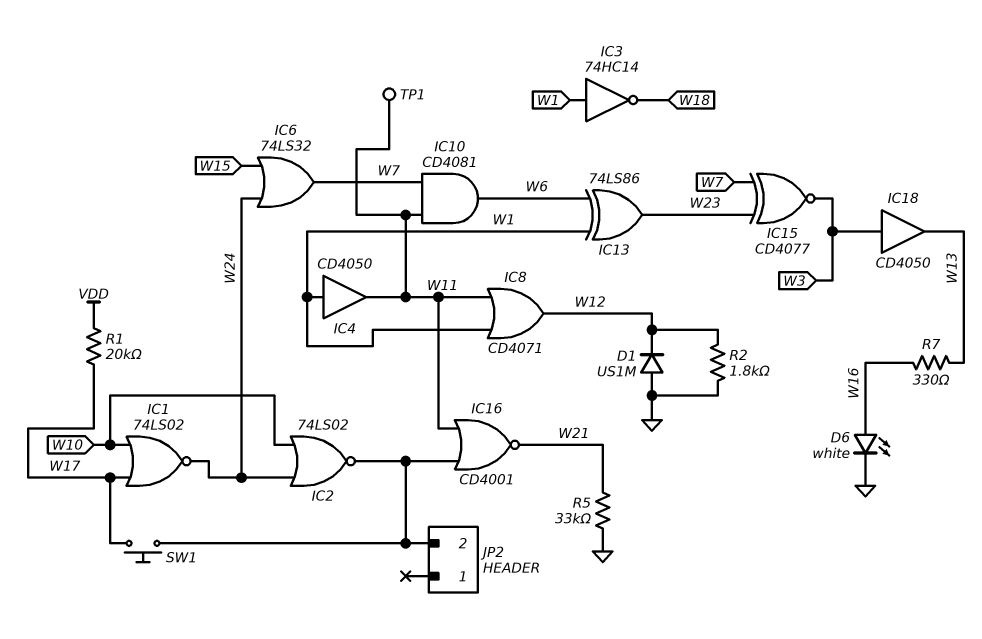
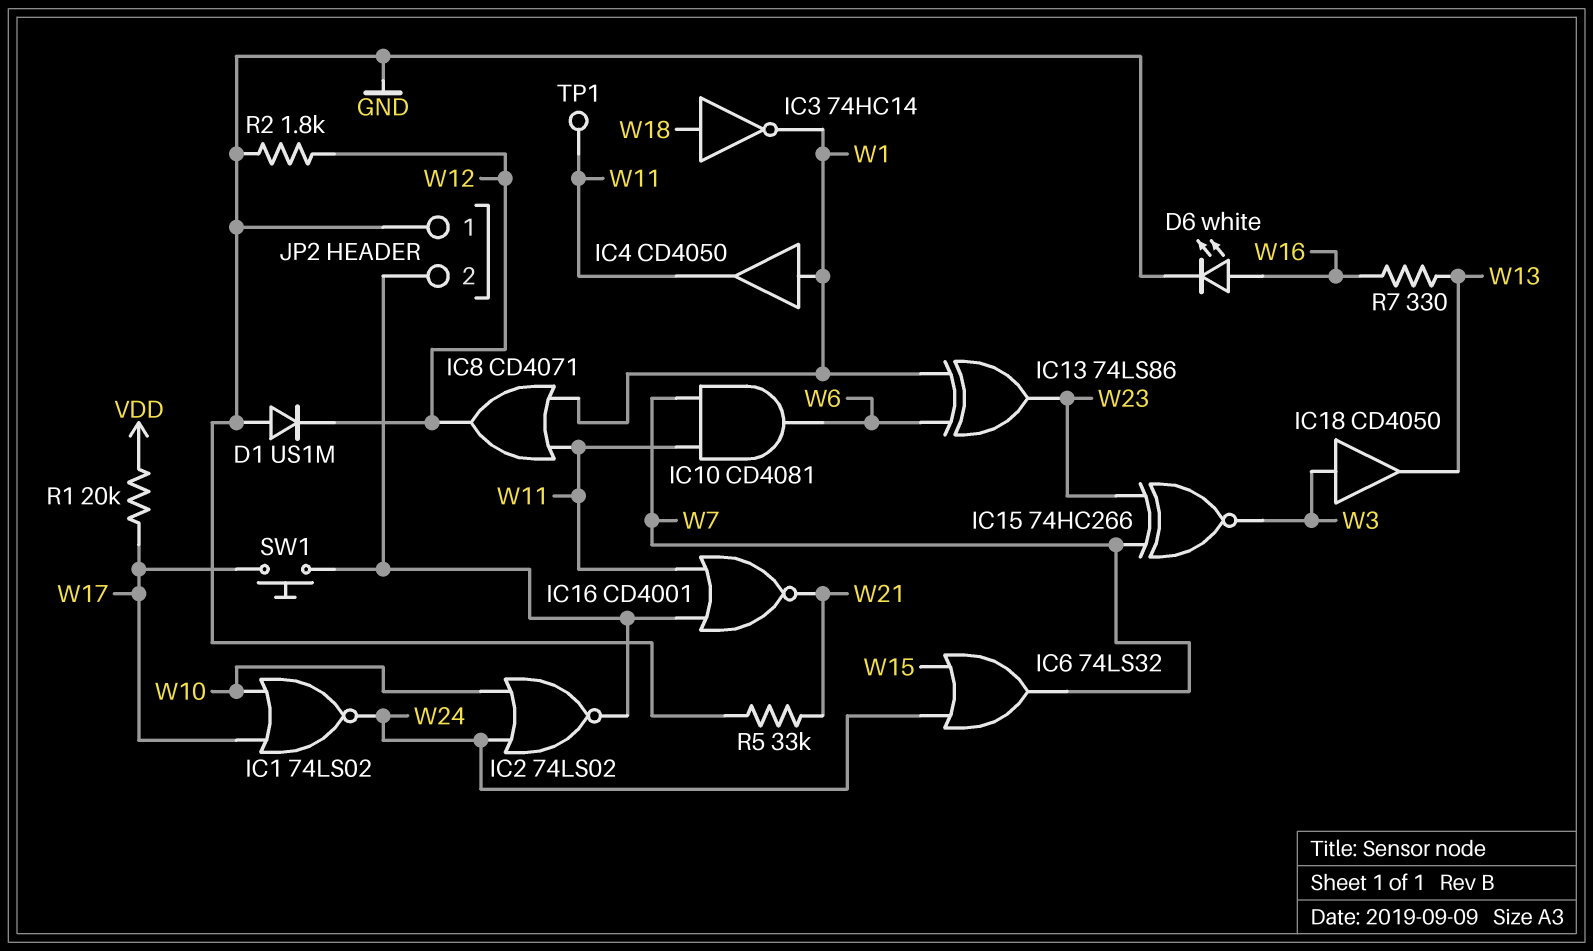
IC3: NOT 74HC14 (in W1, out W18) -> NOT 74HC14 (in W18, out W1)
IC15: XNOR CD4077 (in W7, in W23, out W3) -> XNOR 74HC266 (in W7, in W23, out W3)
JP2 pin 1: none -> GND

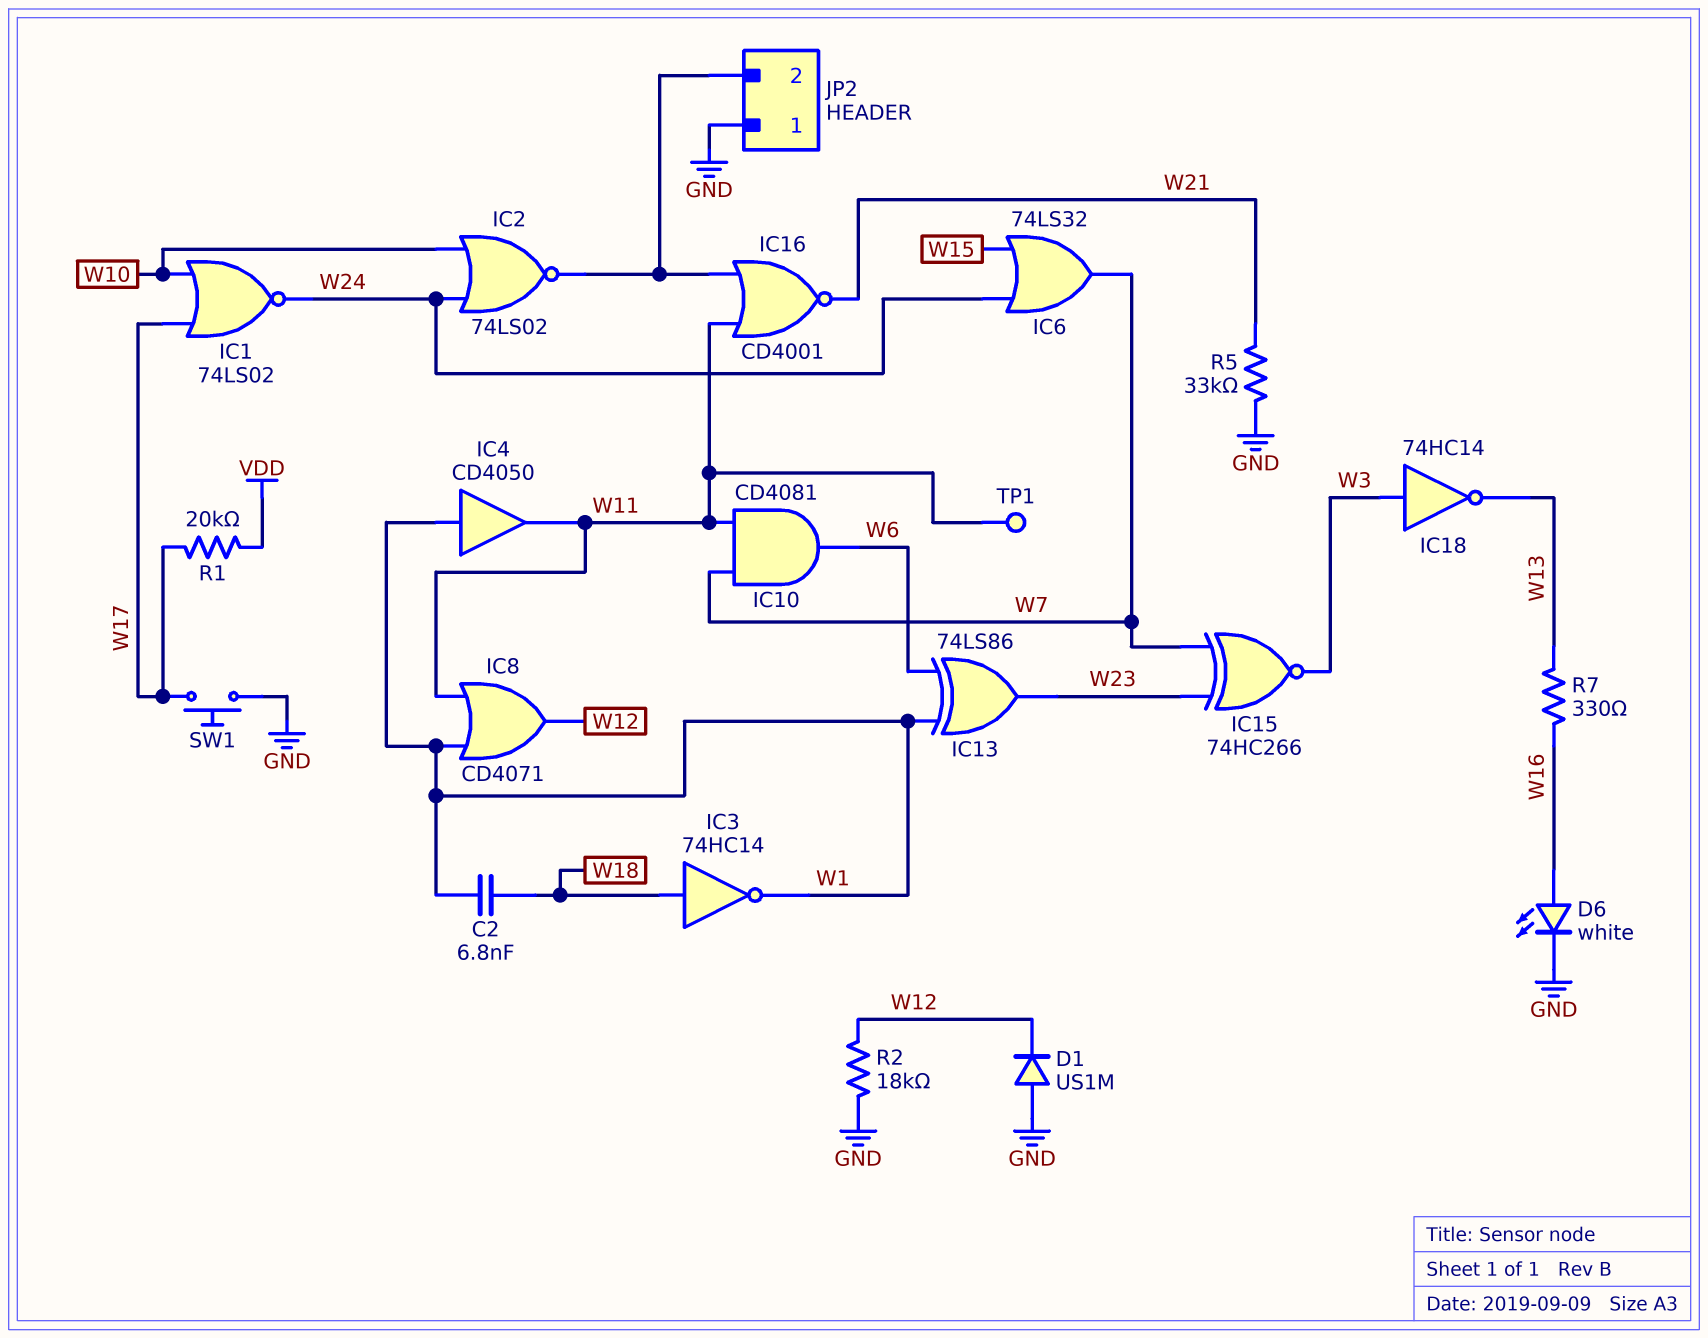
C2: none -> 6.8nF (W1, W18)
IC18: buffer CD4050 (in W3, out W13) -> NOT 74HC14 (in W3, out W13)
R2: 1.8k (GND, W12) -> 18k (GND, W12)
SW1: button (JP2/2, W17) -> button (GND, W17)

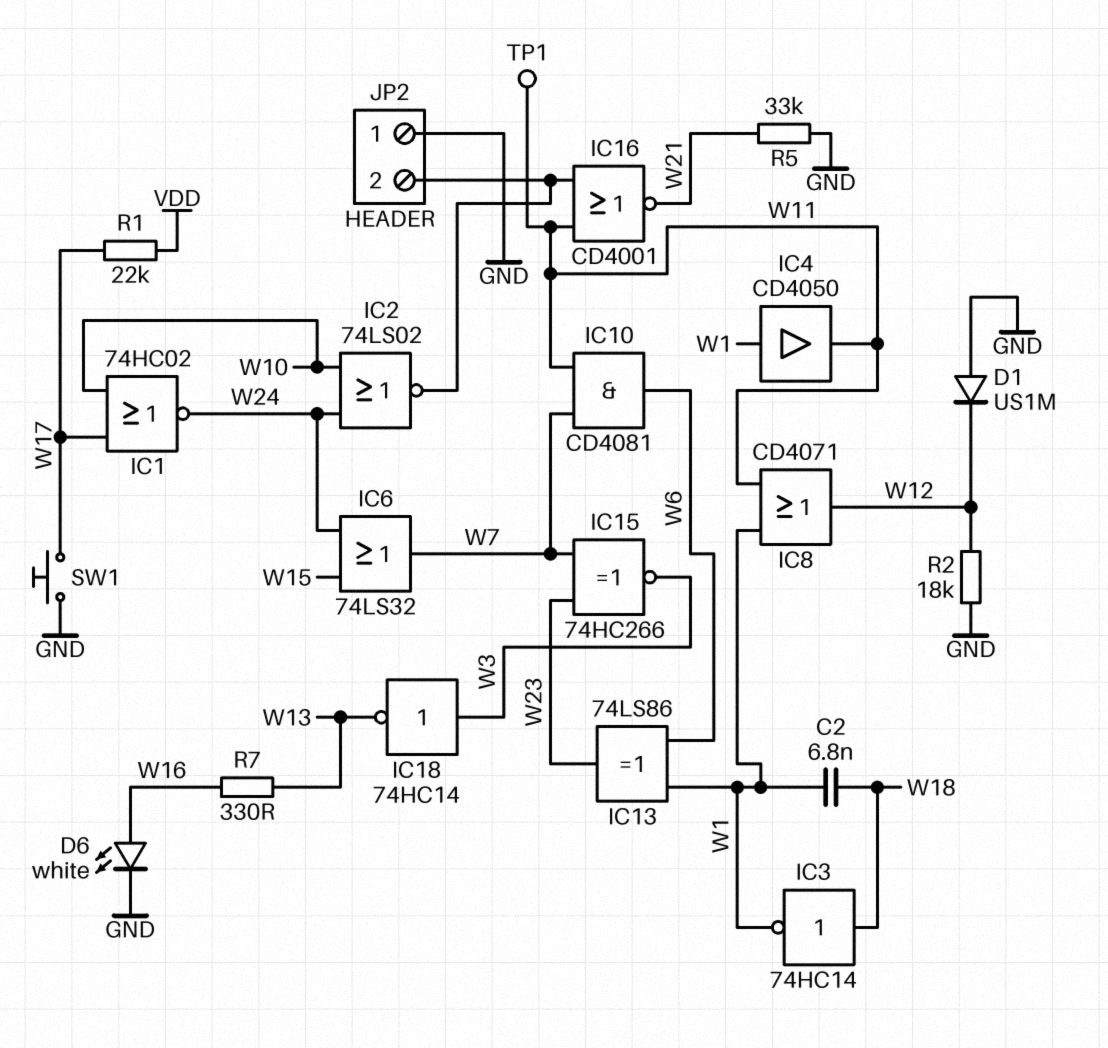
IC1: NOR 74LS02 (in W10, in W17, out W24) -> NOR 74HC02 (in W10, in W17, out W24)
R1: 20k (VDD, W17) -> 22k (VDD, W17)

